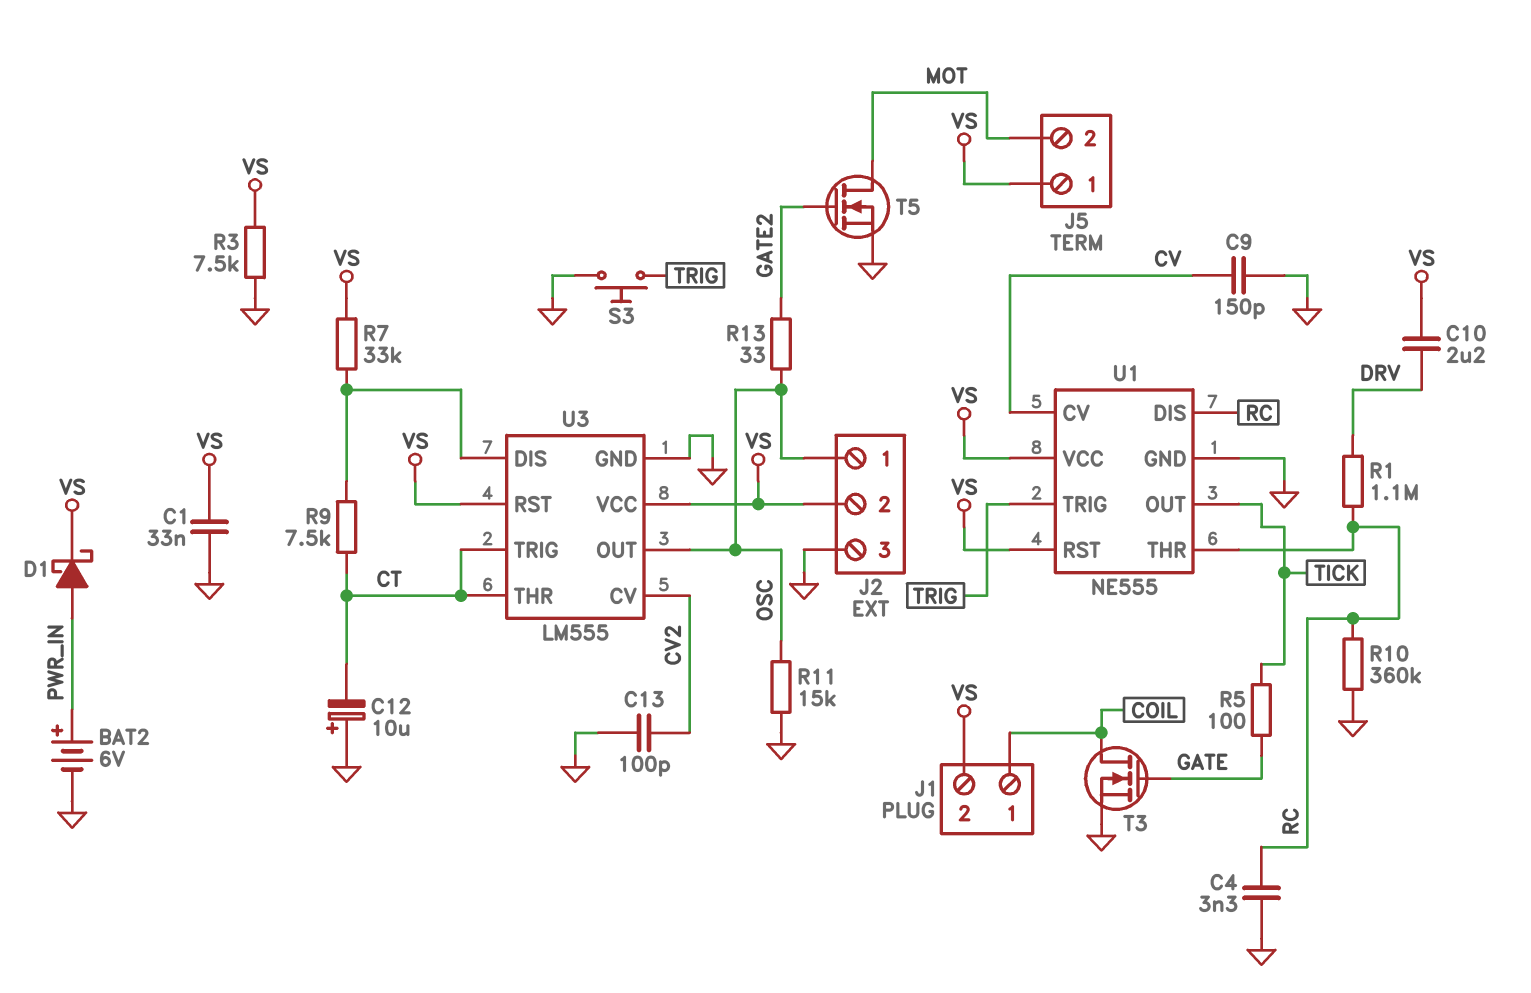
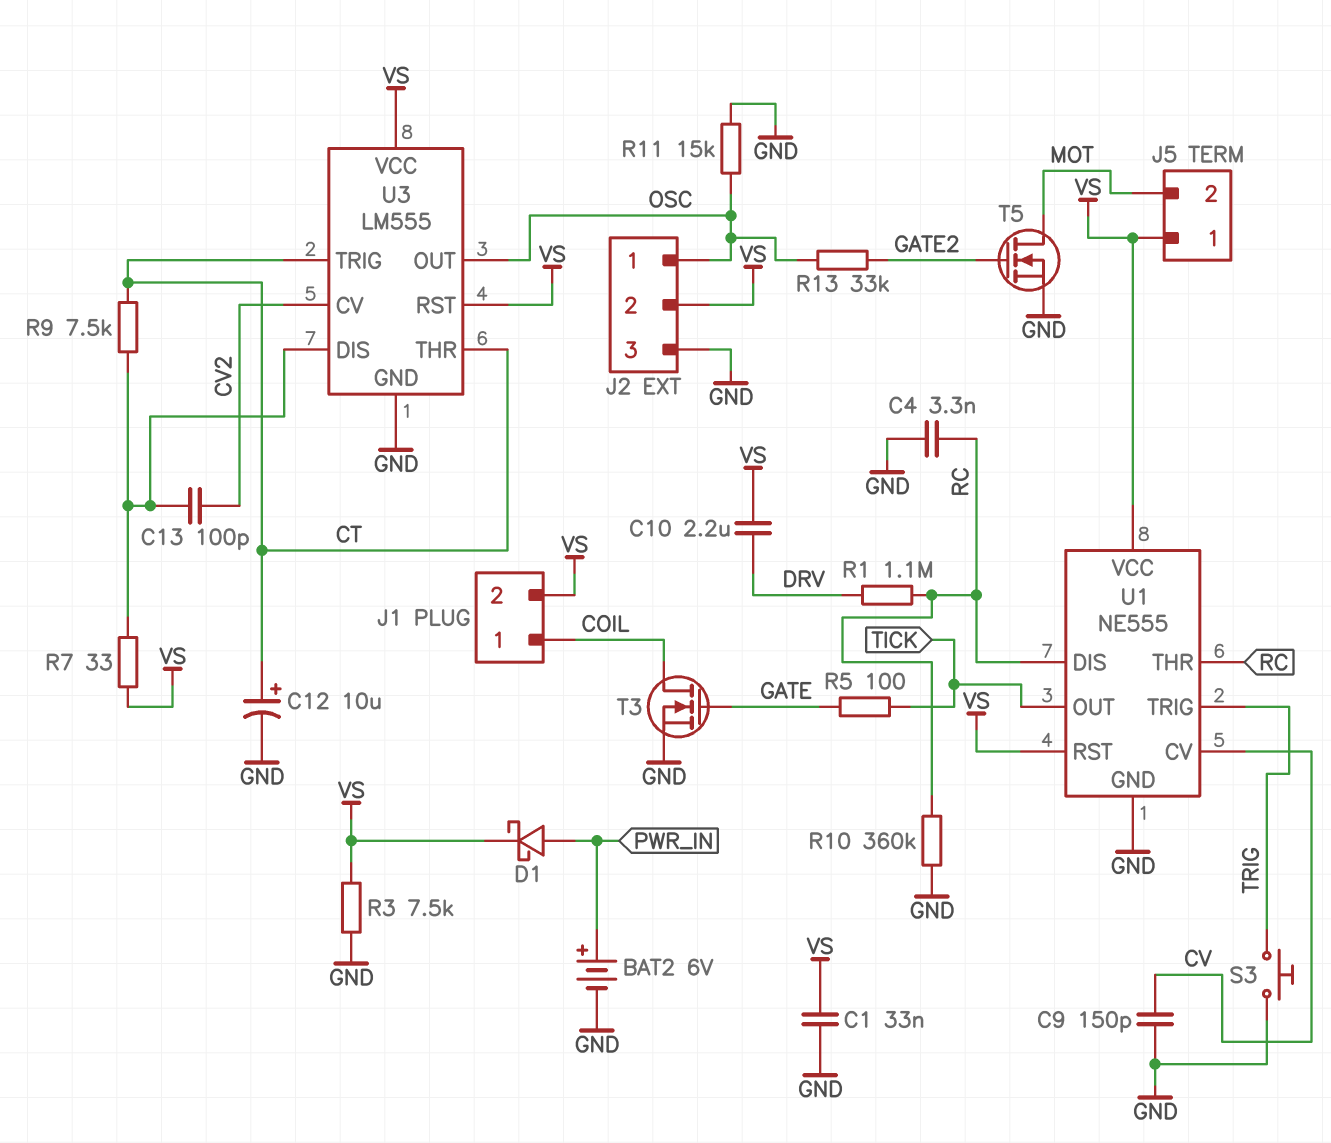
C12: 10uF (plus GND, minus CT) -> 10uF (plus CT, minus GND)
C13: 100pF (CV2, GND) -> 100pF (CV2, U3/DIS)
R7: 33k (U3/DIS, VS) -> 33 (U3/DIS, VS)
R13: 33 (GATE2, OSC) -> 33k (GATE2, OSC)

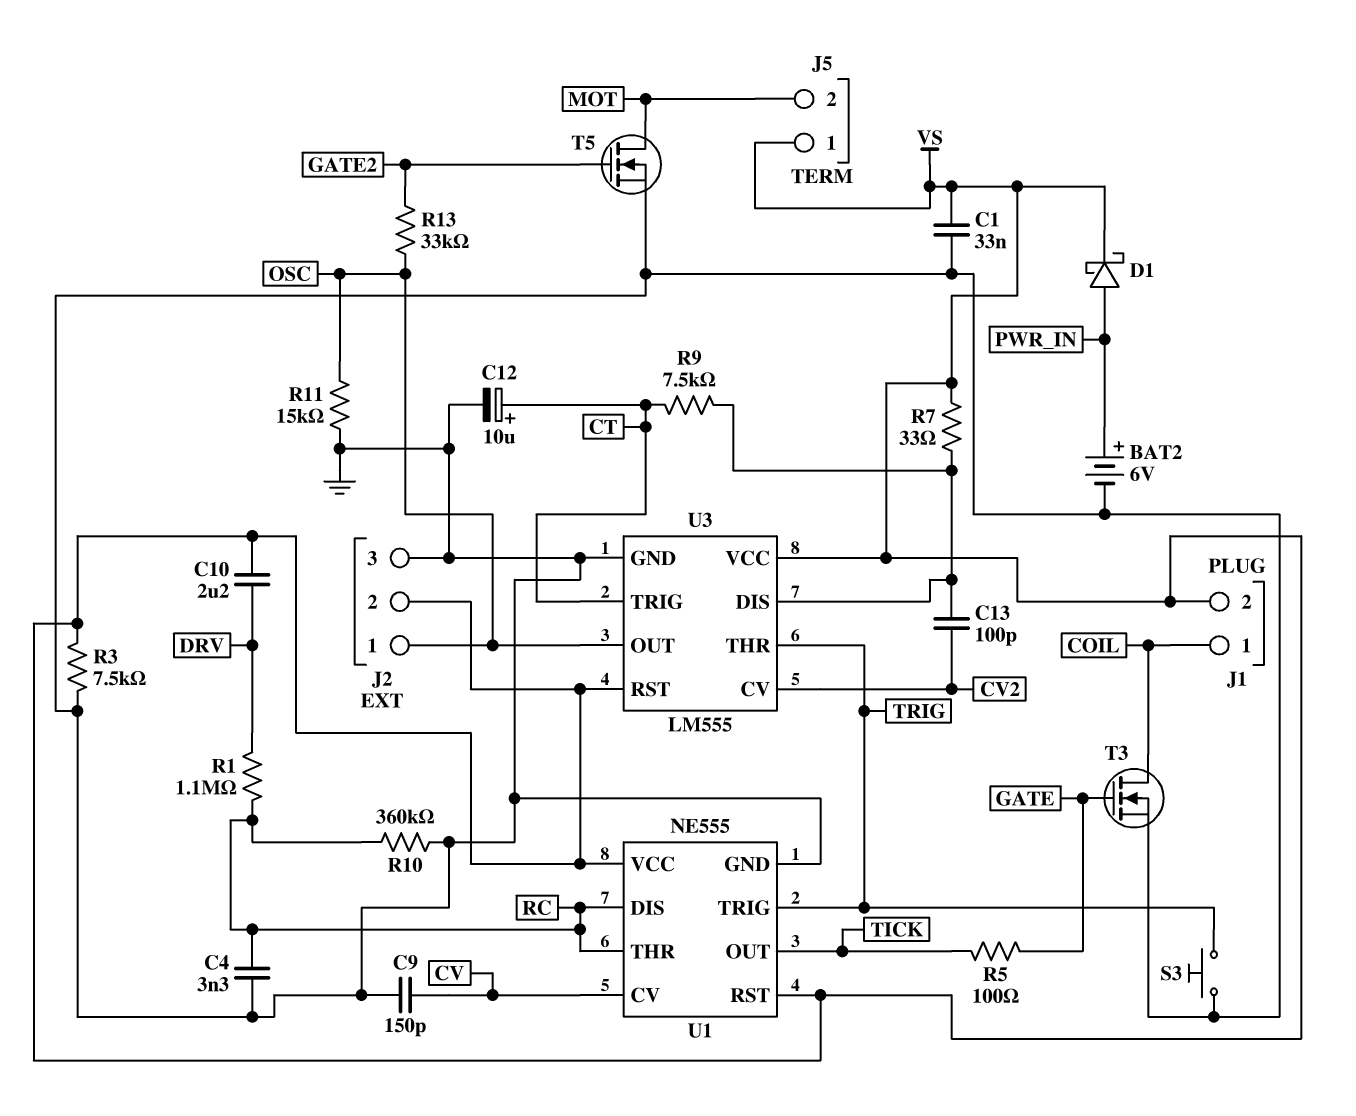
U3 pin THR: CT -> TRIG

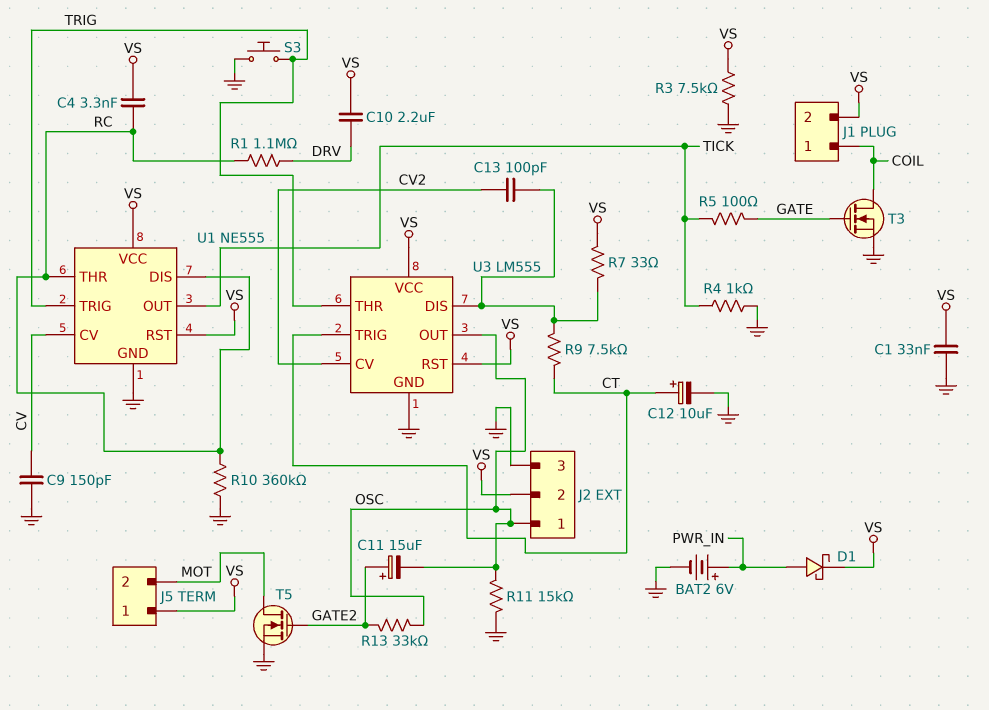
C4: 3.3nF (GND, RC) -> 3.3nF (RC, VS)
C11: none -> 15uF (plus GATE2, minus OSC)
R4: none -> 1k (GND, TICK)

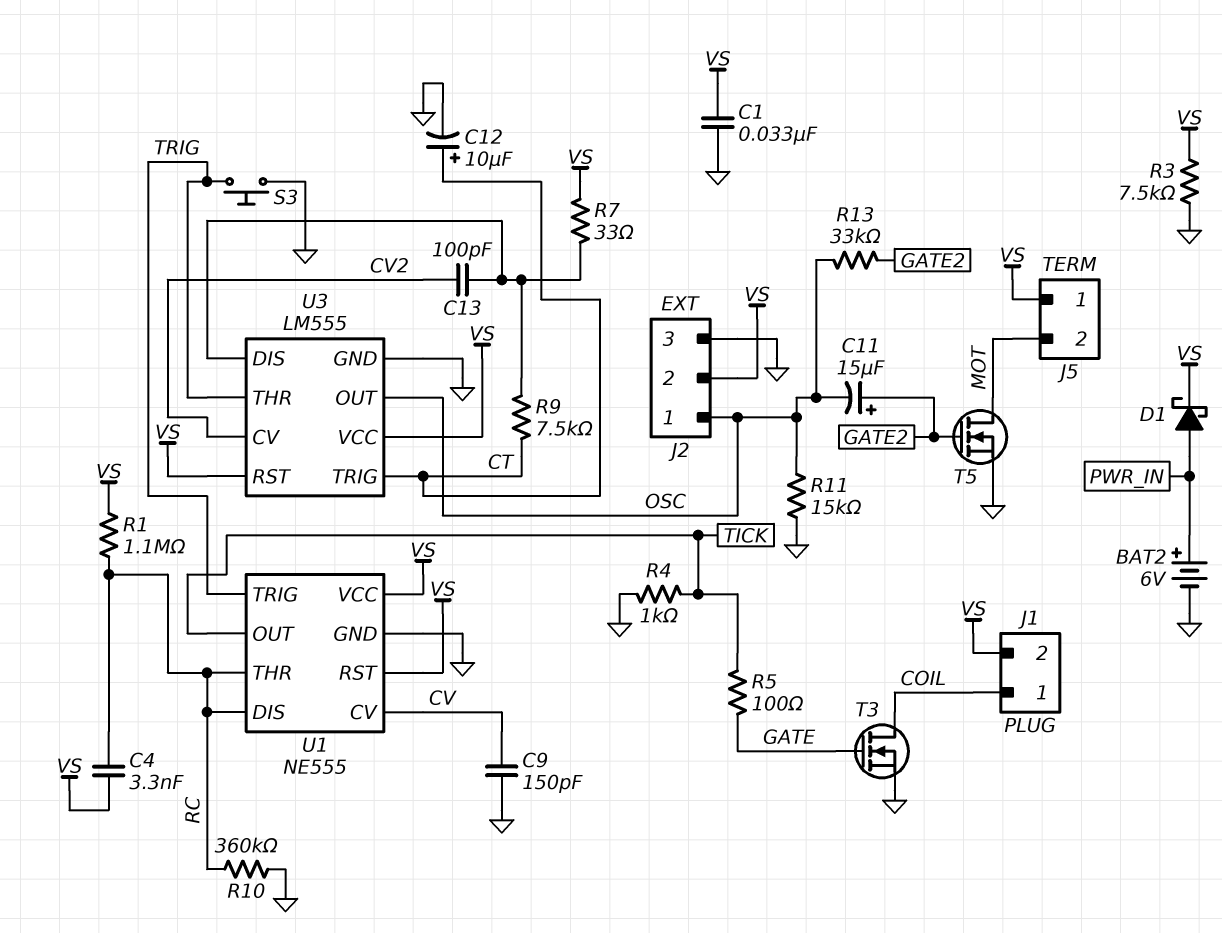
C10: 2.2uF (DRV, VS) -> none
R1: 1.1M (DRV, RC) -> 1.1M (RC, VS)

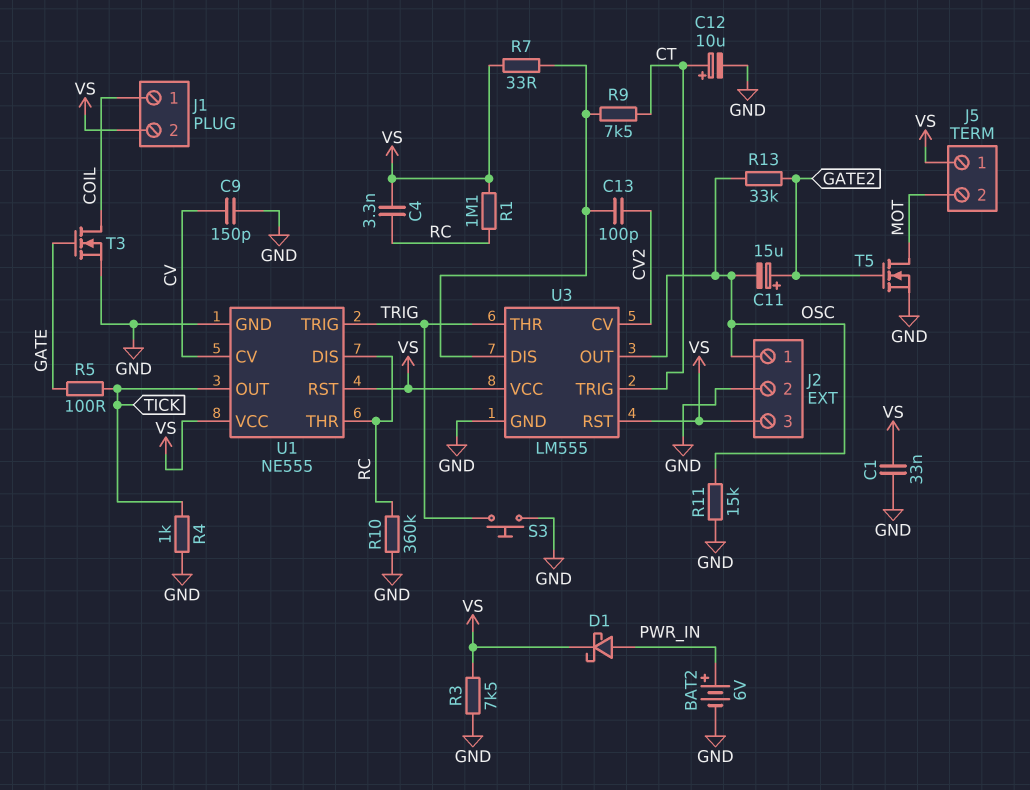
J2 pin 2: VS -> GND
J2 pin 3: GND -> VS

